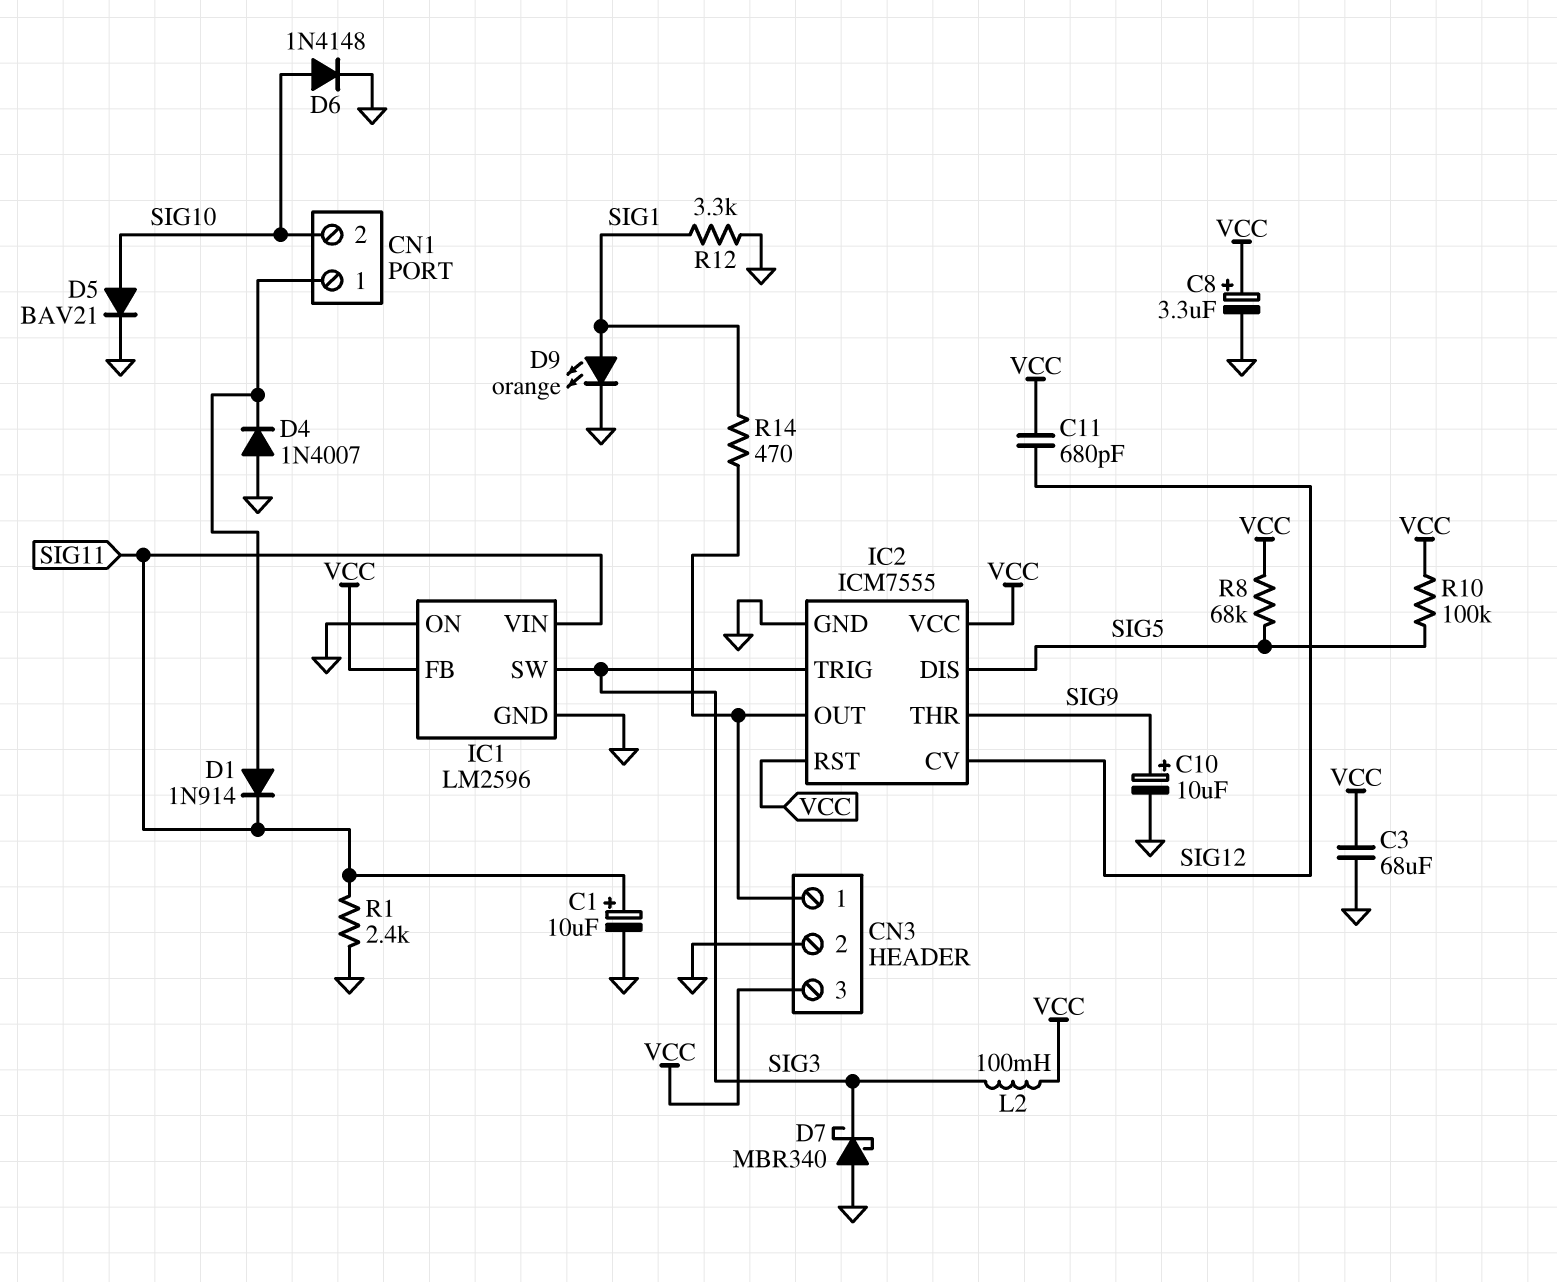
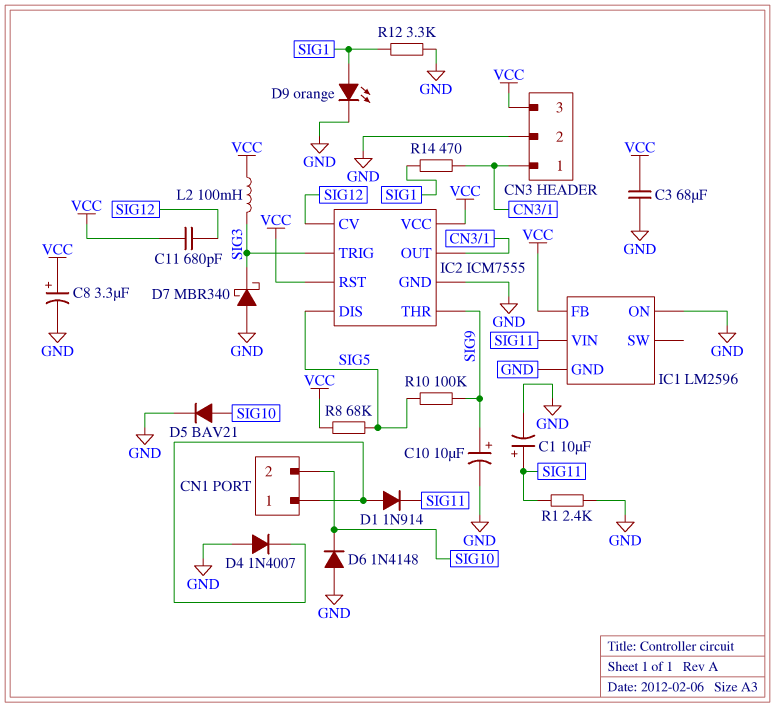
D6: diode 1N4148 (A SIG10, K GND) -> diode 1N4148 (A GND, K SIG10)
IC1 pin SW: SIG3 -> none
R10: 100k (SIG5, VCC) -> 100k (SIG5, SIG9)

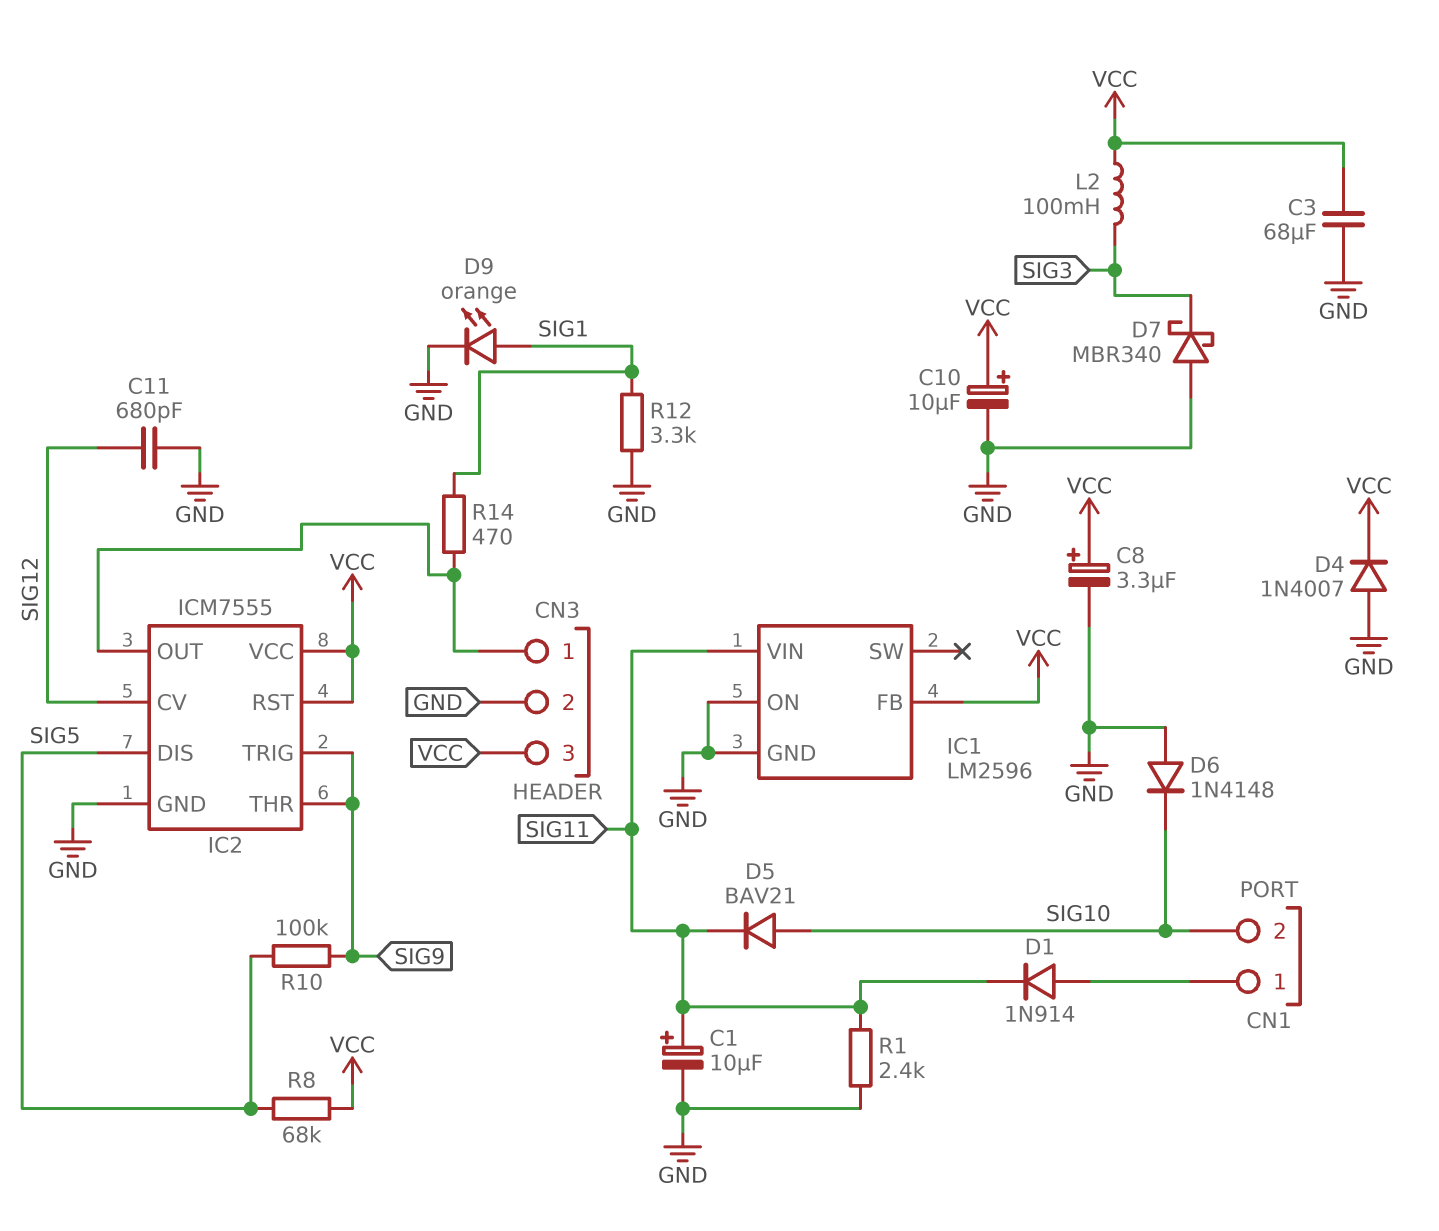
C10: 10uF (plus SIG9, minus GND) -> 10uF (plus VCC, minus GND)
C11: 680pF (SIG12, VCC) -> 680pF (GND, SIG12)
D4: diode 1N4007 (A GND, K CN1/1) -> diode 1N4007 (A GND, K VCC)
D5: diode BAV21 (A SIG10, K GND) -> diode BAV21 (A SIG10, K SIG11)
IC2 pin TRIG: SIG3 -> SIG9

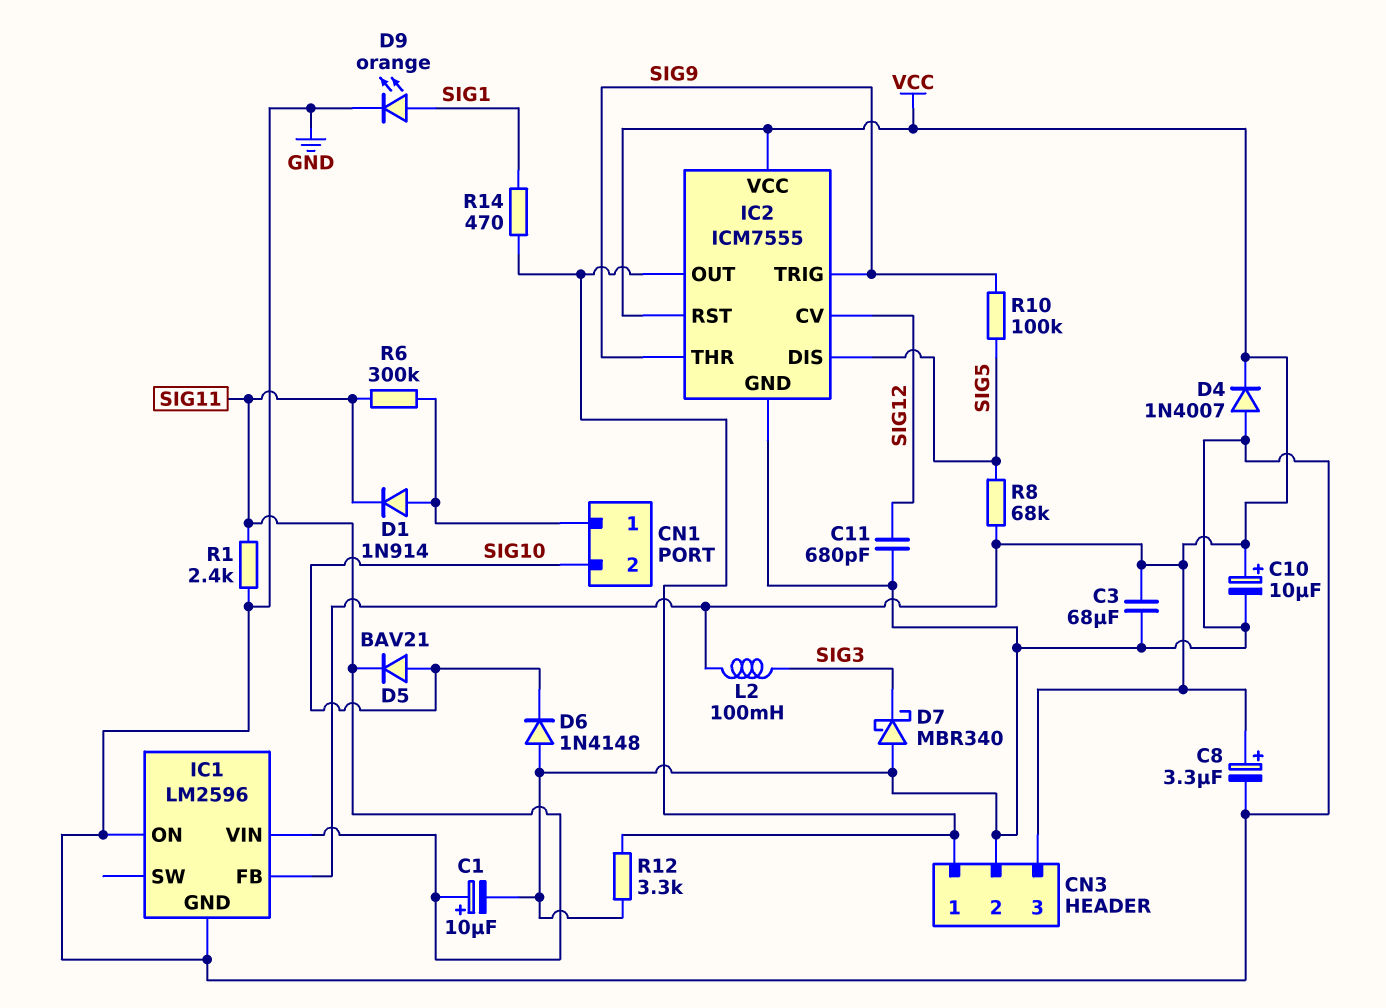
R6: none -> 300k (CN1/1, SIG11)
R12: 3.3k (GND, SIG1) -> 3.3k (CN3/1, GND)

